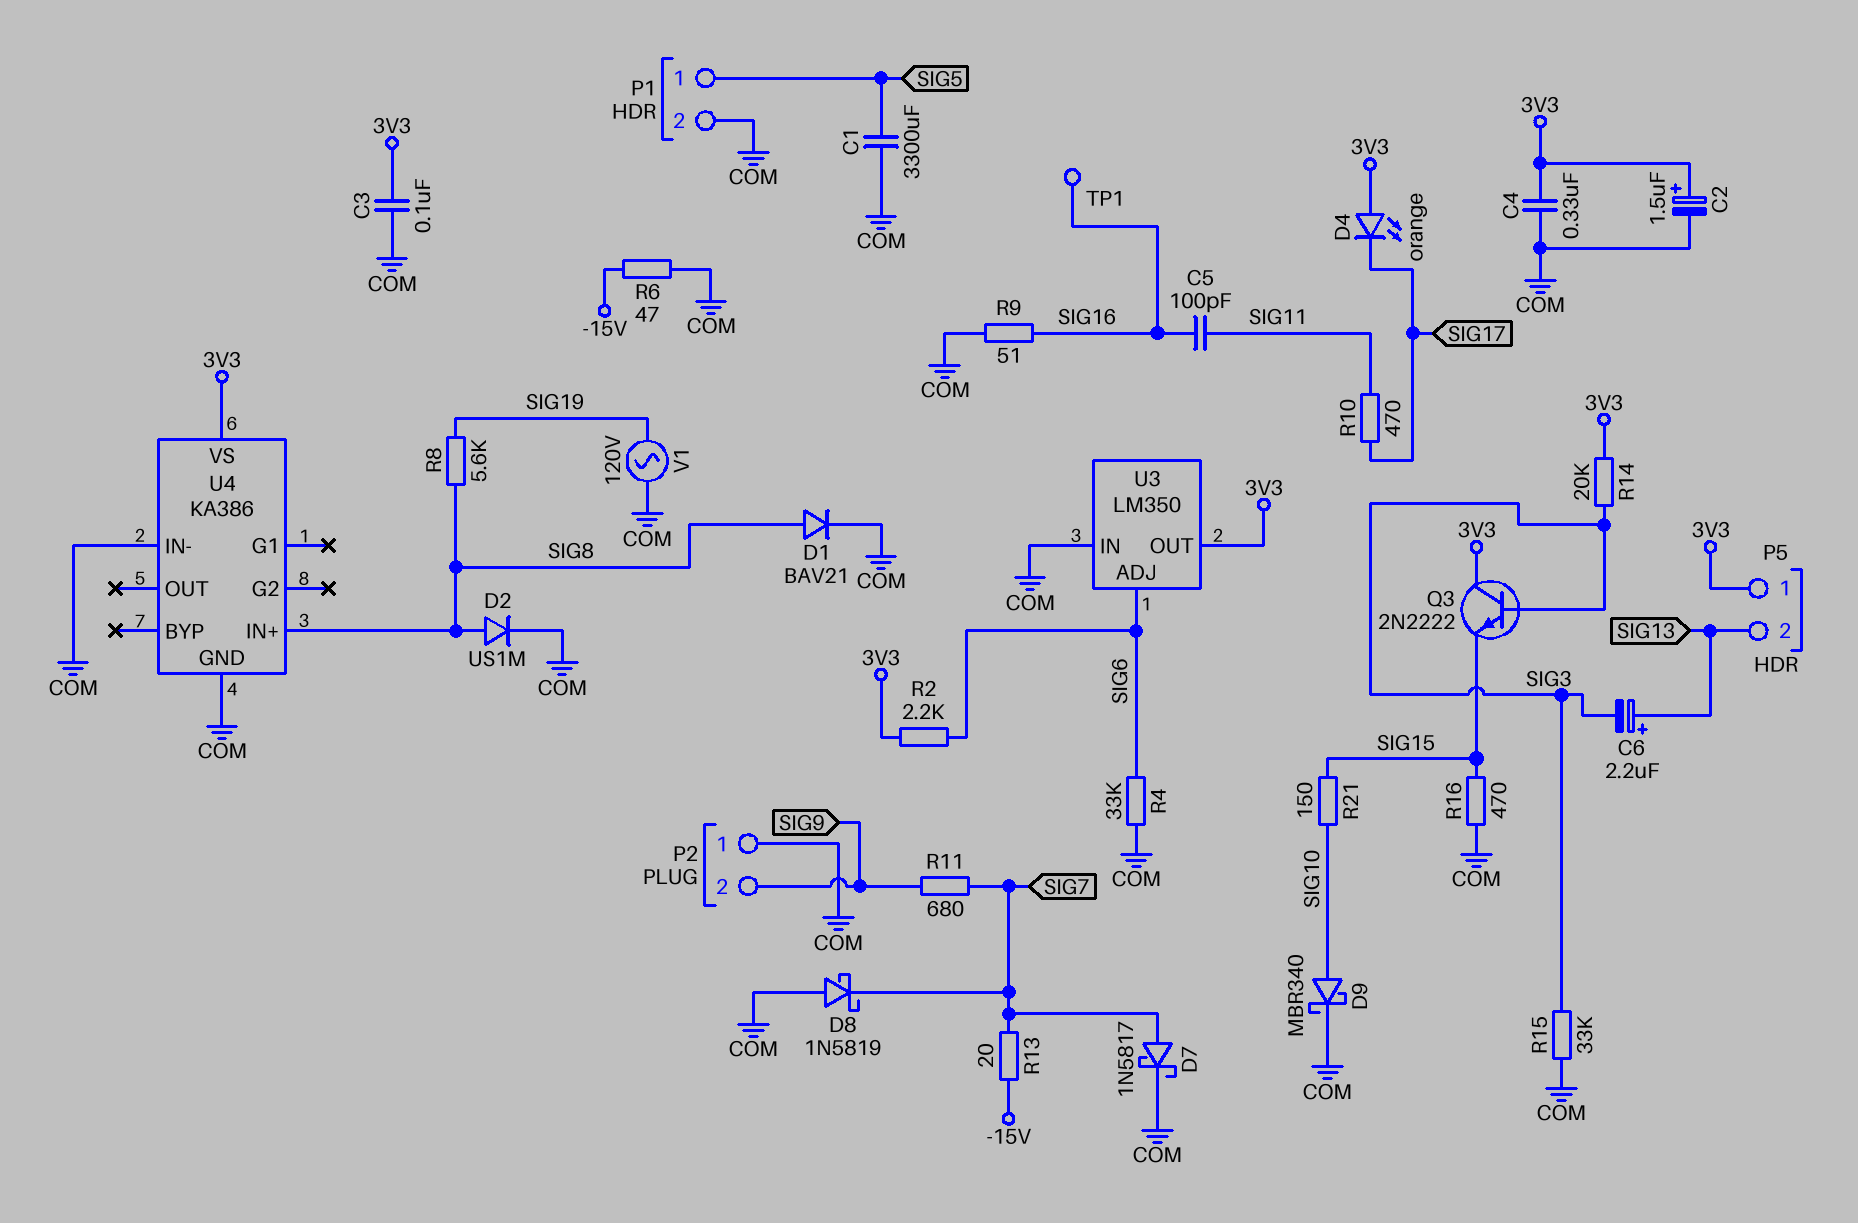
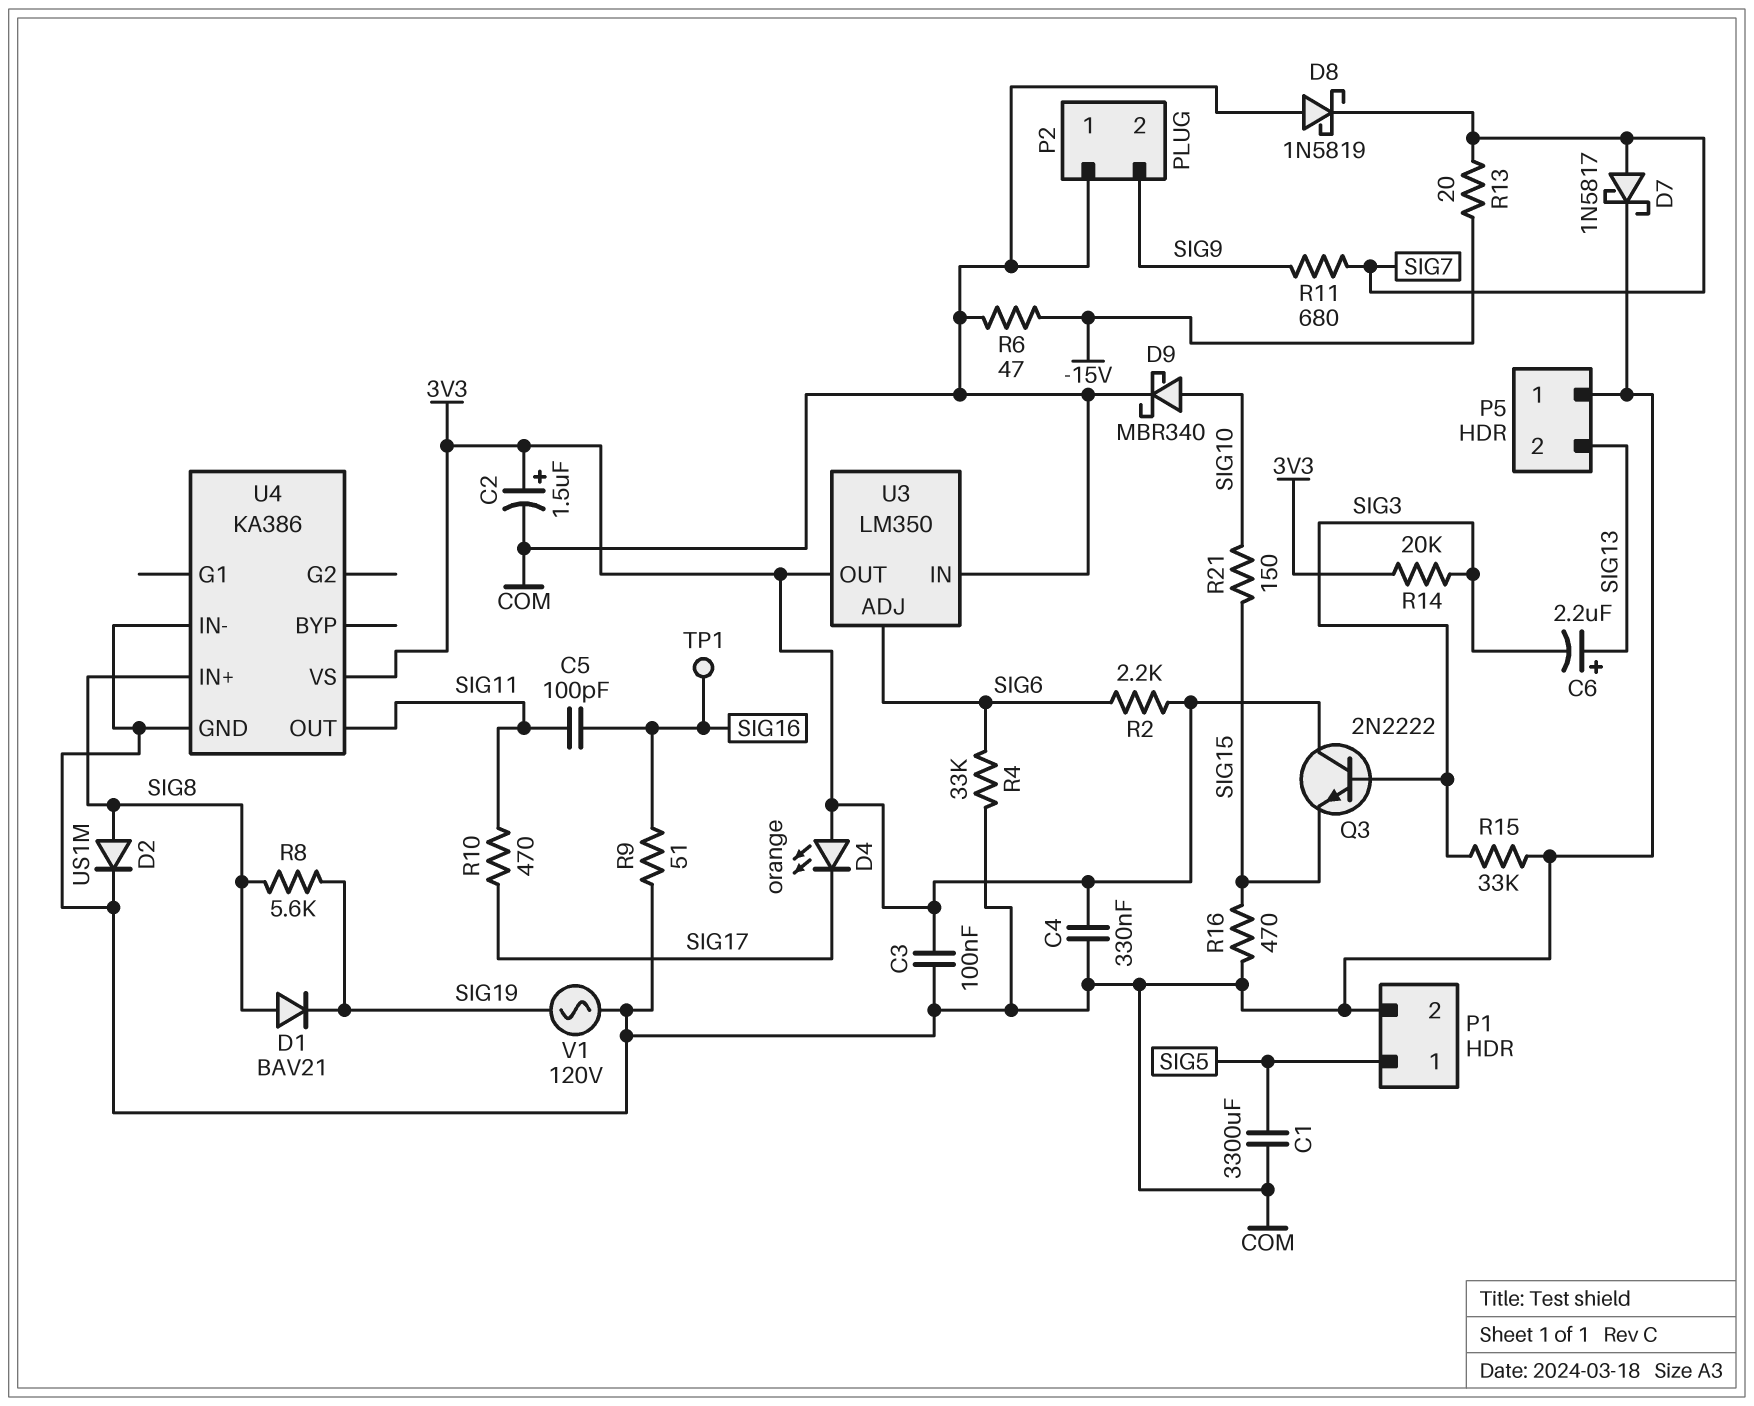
D1: diode BAV21 (A SIG8, K COM) -> diode BAV21 (A SIG8, K SIG19)
P5 pin 1: 3V3 -> COM
U4 pin OUT: none -> SIG11

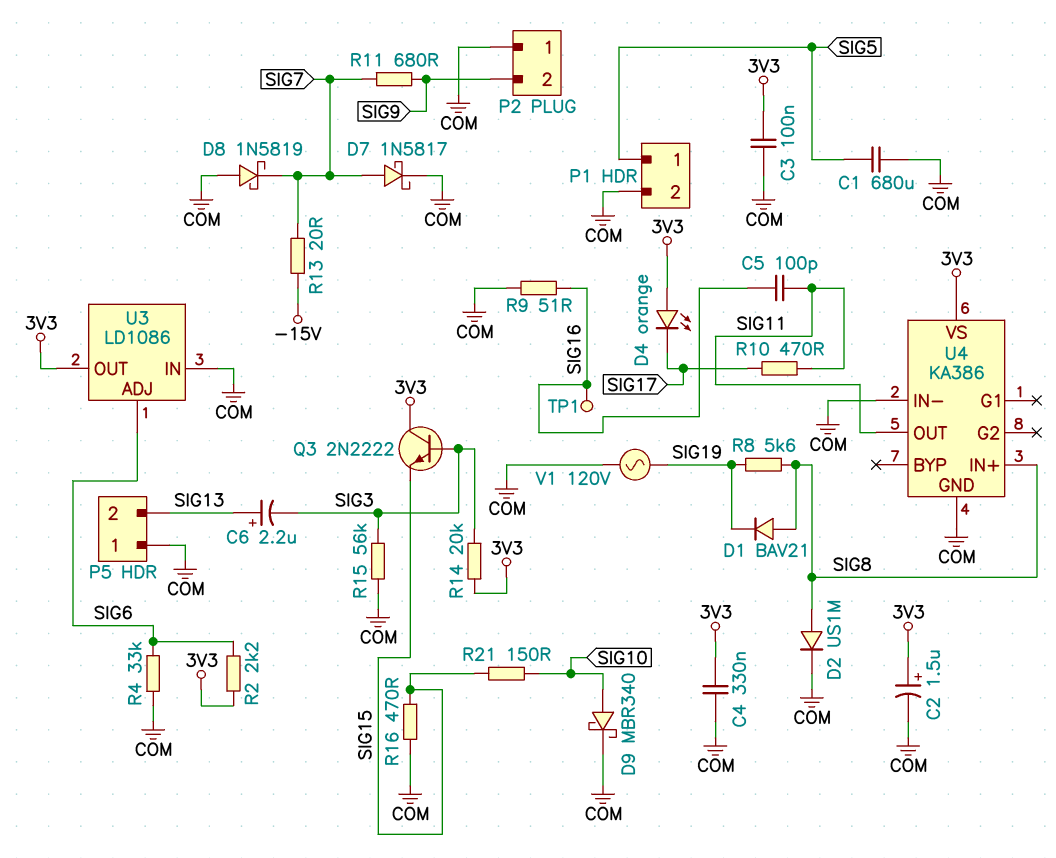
C1: 3300uF (COM, SIG5) -> 680uF (COM, SIG5)
R6: 47 (-15V, COM) -> none
R15: 33k (COM, SIG3) -> 56k (COM, SIG3)
U3: LM350 -> LD1086

